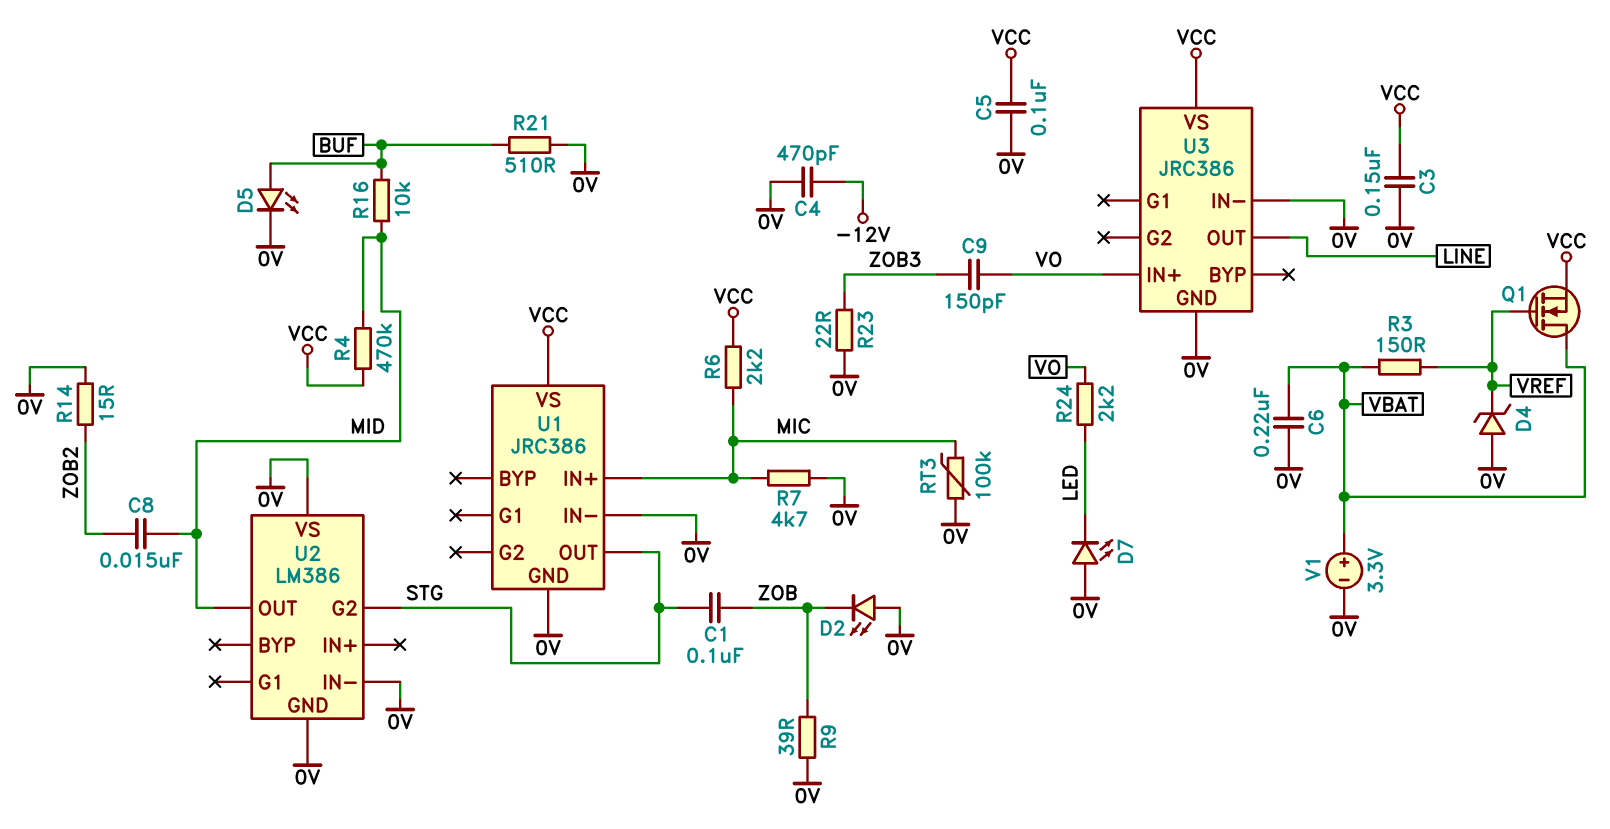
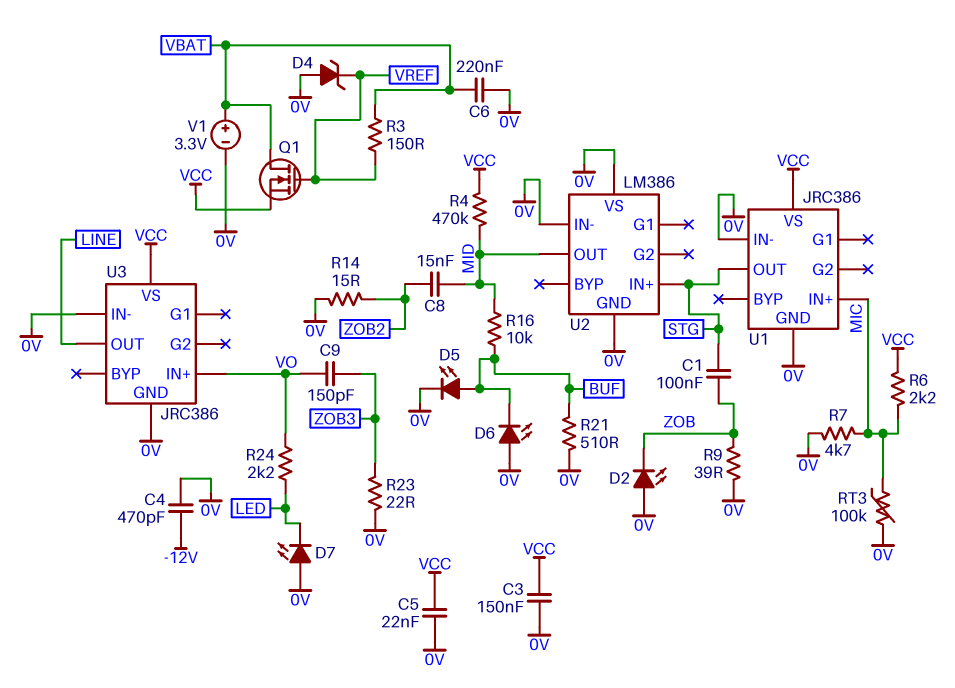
C5: 100nF (0V, VCC) -> 22nF (0V, VCC)
D6: none -> LED (A 0V, K BUF)
U2 pin G2: STG -> none
U2 pin IN+: none -> STG

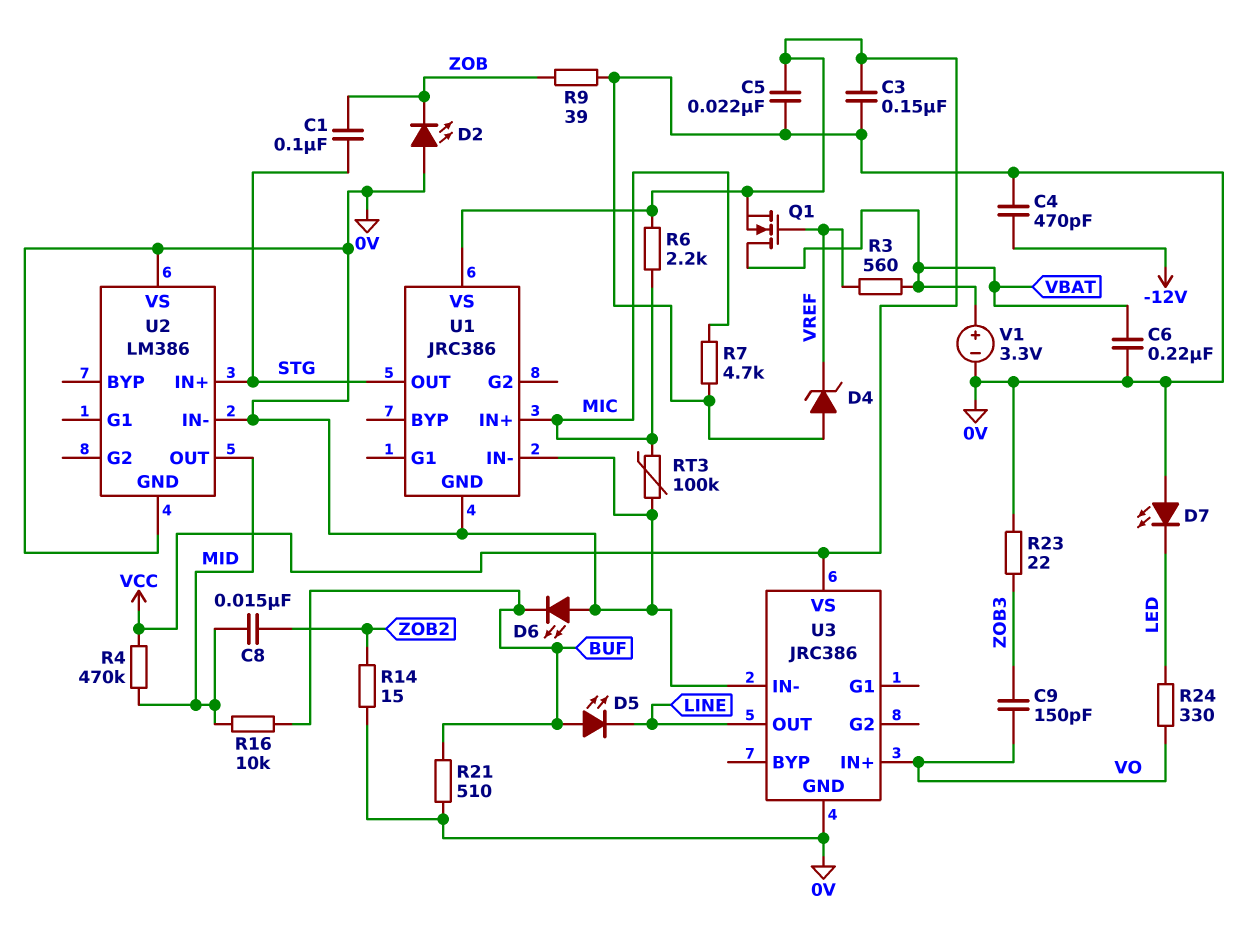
D5: LED (A BUF, K 0V) -> LED (A BUF, K LINE)
R3: 150 (VBAT, VREF) -> 560 (VBAT, VREF)
R24: 2.2k (LED, VO) -> 330 (LED, VO)

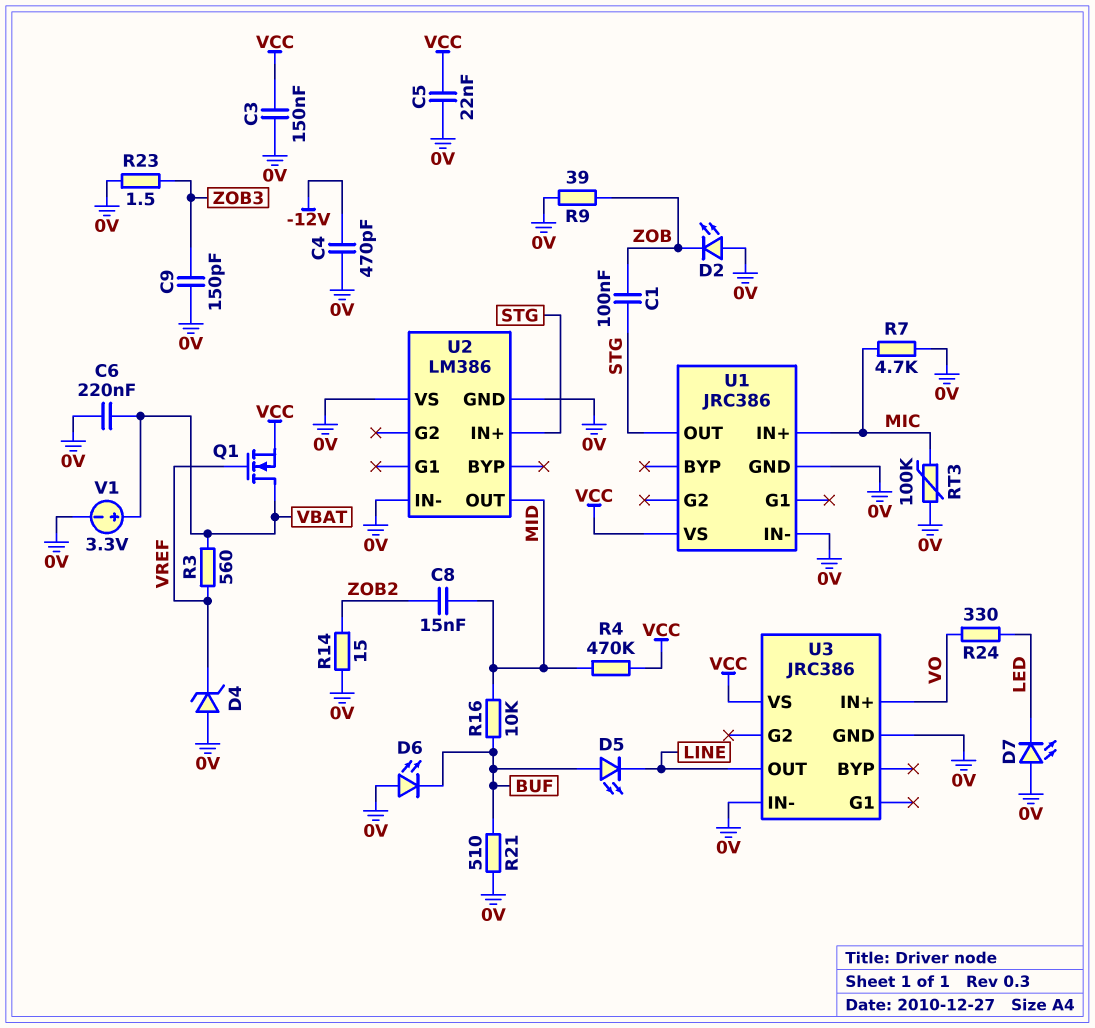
C9: 150pF (VO, ZOB3) -> 150pF (0V, ZOB3)
R6: 2.2k (MIC, VCC) -> none
R23: 22 (0V, ZOB3) -> 1.5 (0V, ZOB3)

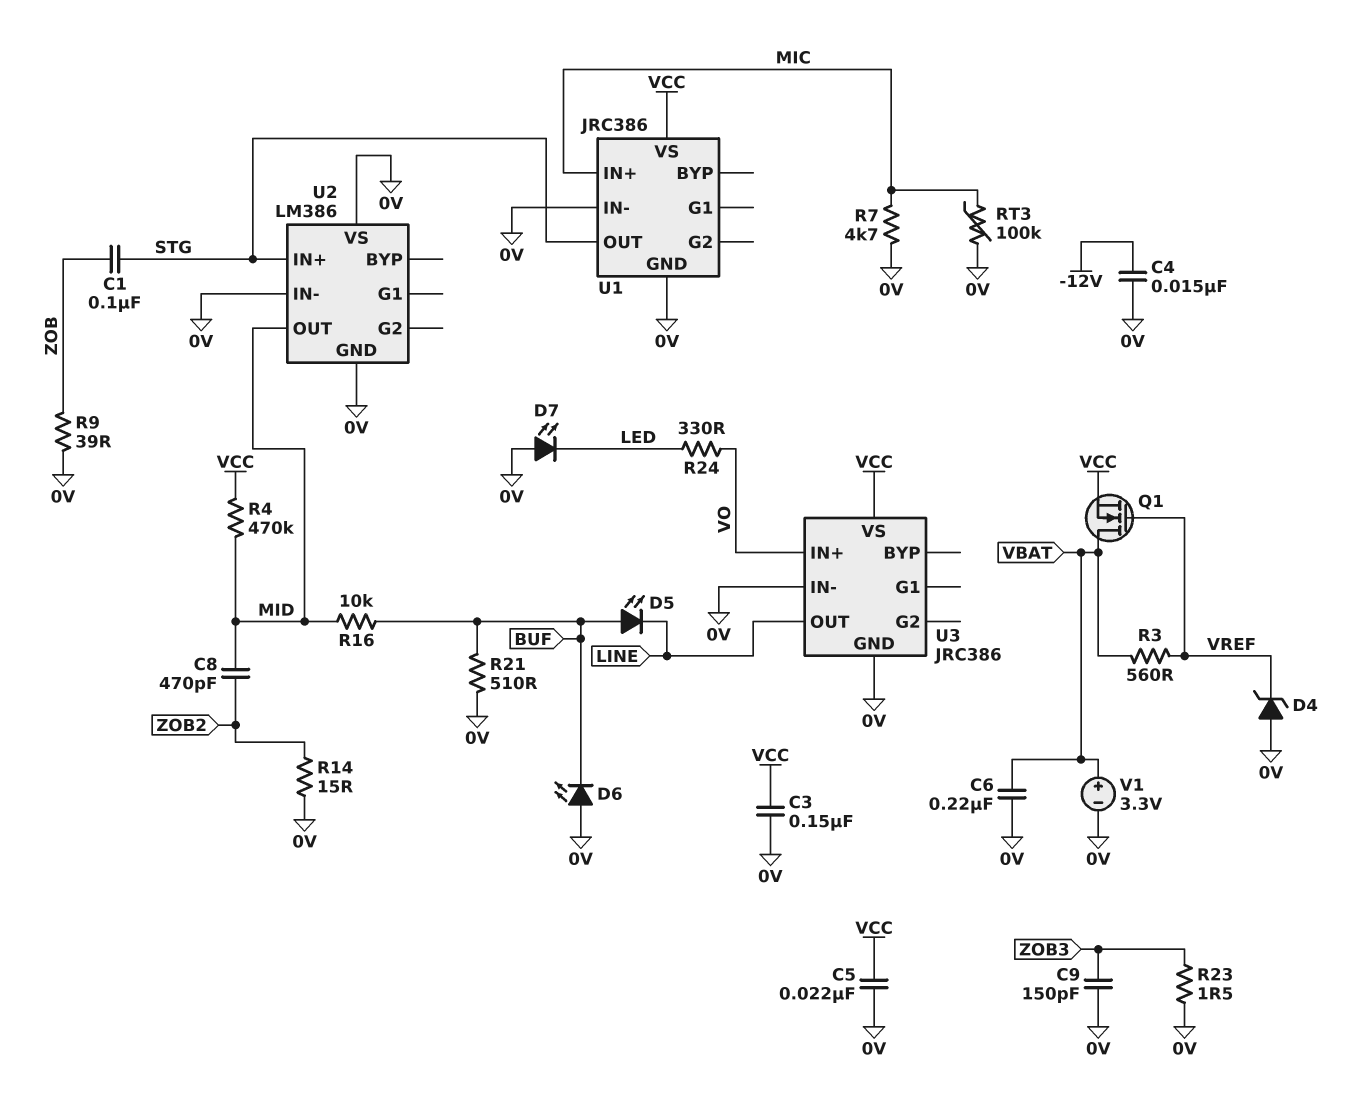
C4: 470pF (-12V, 0V) -> 15nF (-12V, 0V)
C8: 15nF (MID, ZOB2) -> 470pF (MID, ZOB2)
D2: LED (A 0V, K ZOB) -> none

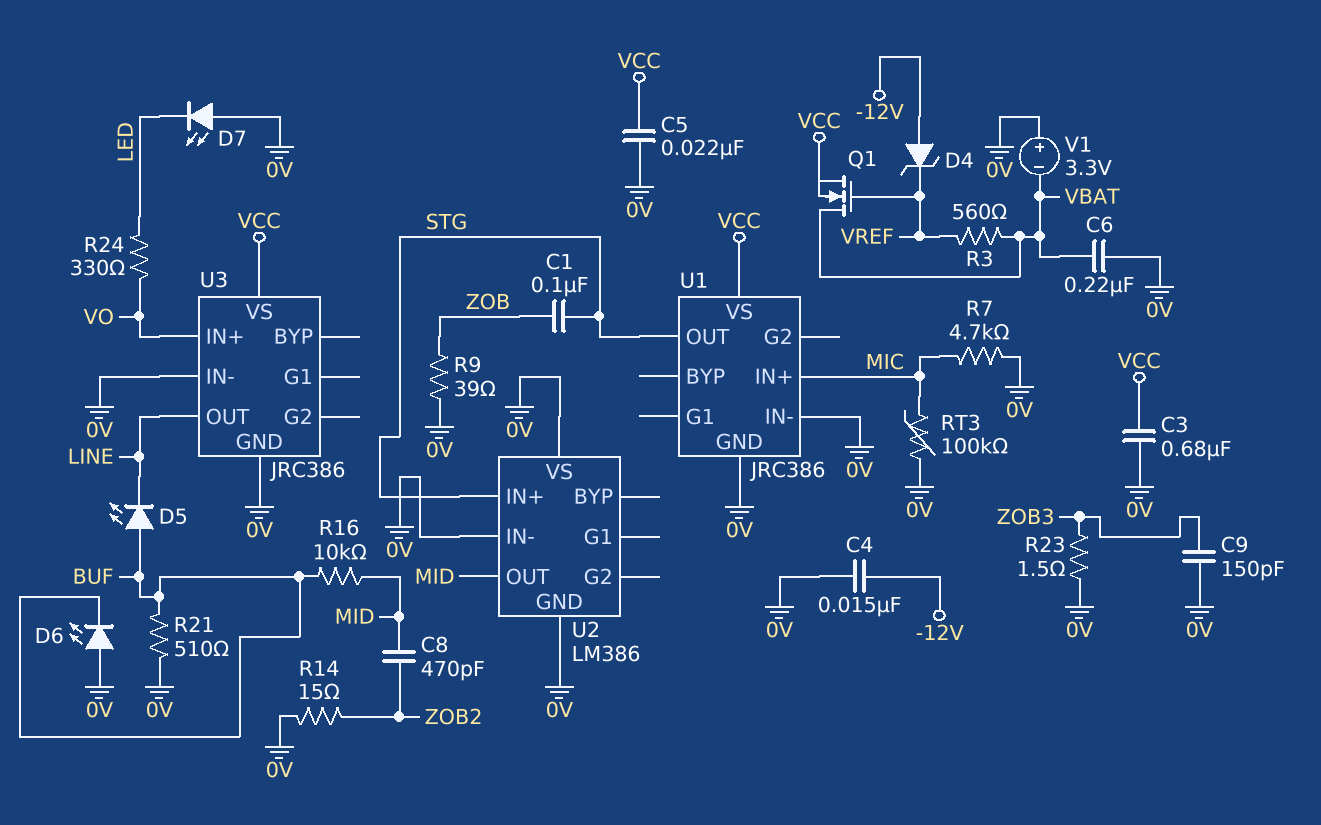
C3: 150nF (0V, VCC) -> 680nF (0V, VCC)
D4: zener (A 0V, K VREF) -> zener (A -12V, K VREF)
R4: 470k (MID, VCC) -> none
V1: 3.3V (plus VBAT, minus 0V) -> 3.3V (plus 0V, minus VBAT)

